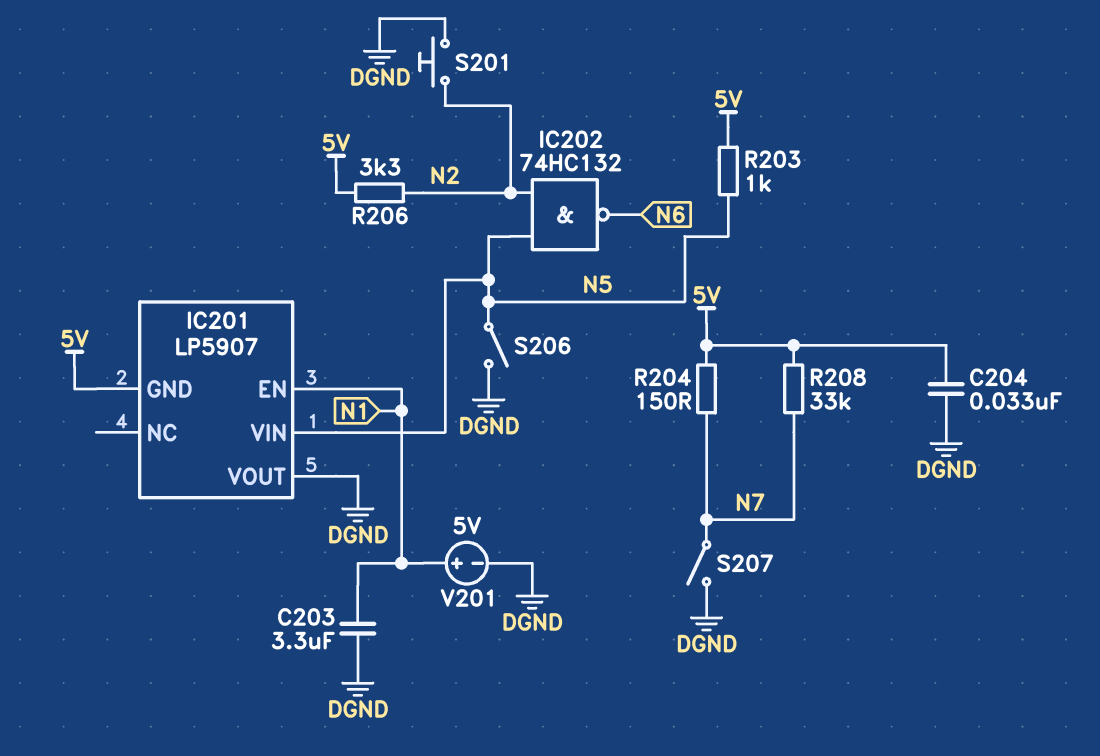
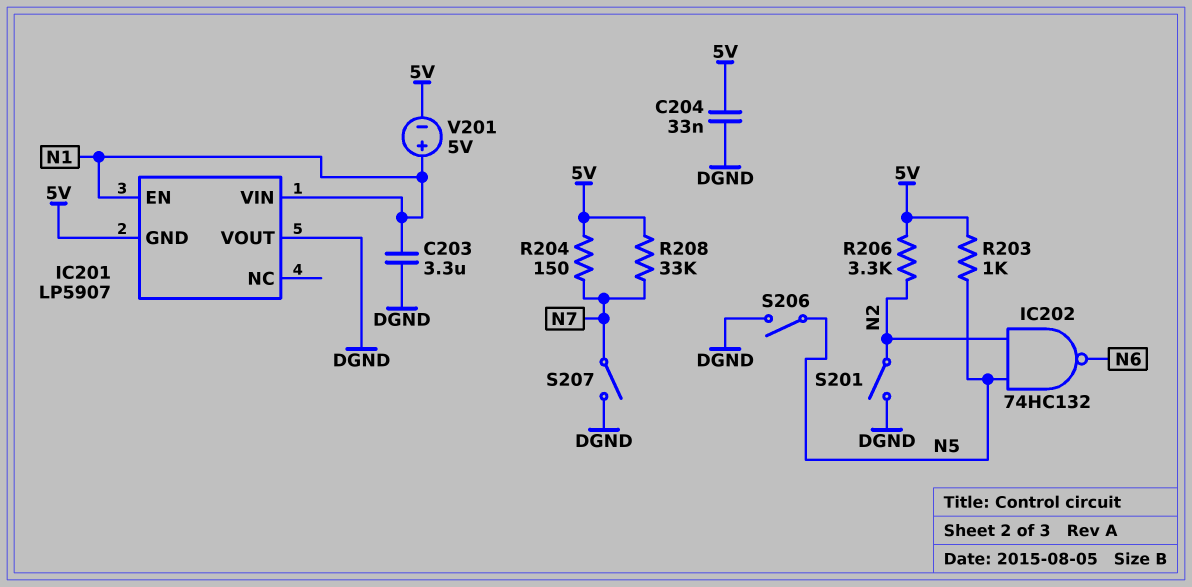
IC201 pin VIN: N5 -> N1
S201: button (DGND, N2) -> switch (DGND, N2)
V201: 5V (plus N1, minus DGND) -> 5V (plus N1, minus 5V)

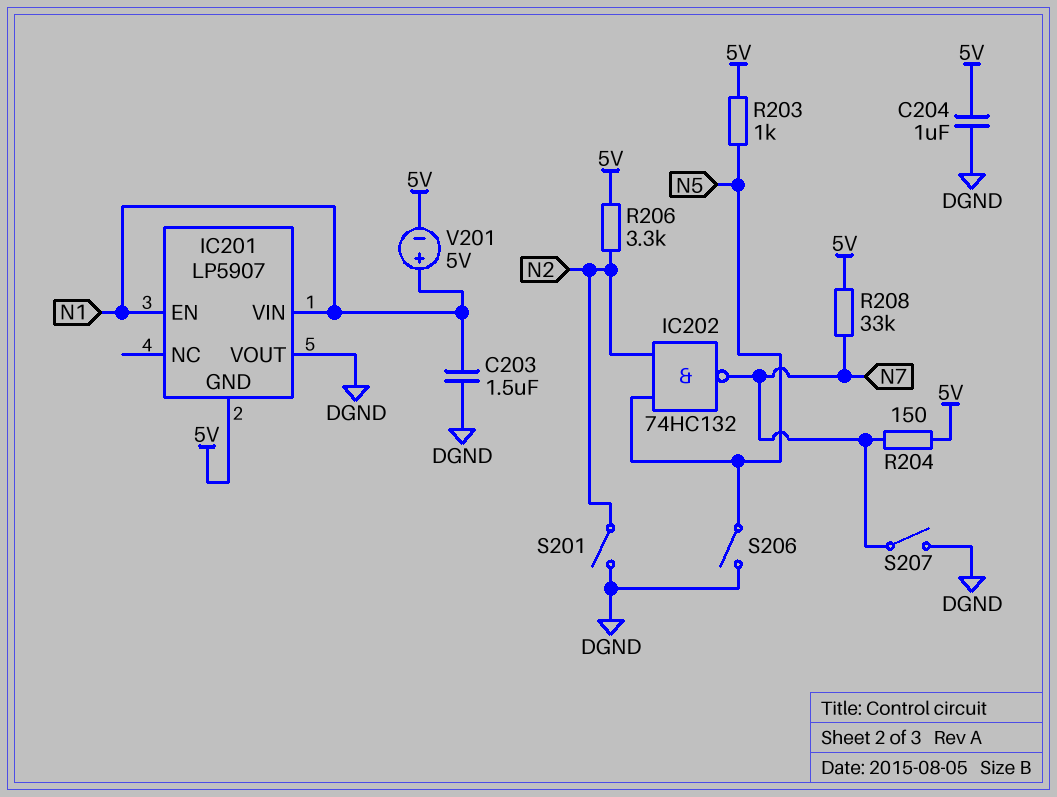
C203: 3.3uF (DGND, N1) -> 1.5uF (DGND, N1)
C204: 33nF (5V, DGND) -> 1uF (5V, DGND)
IC202: NAND 74HC132 (in N2, in N5, out N6) -> NAND 74HC132 (in N2, in N5, out N7)

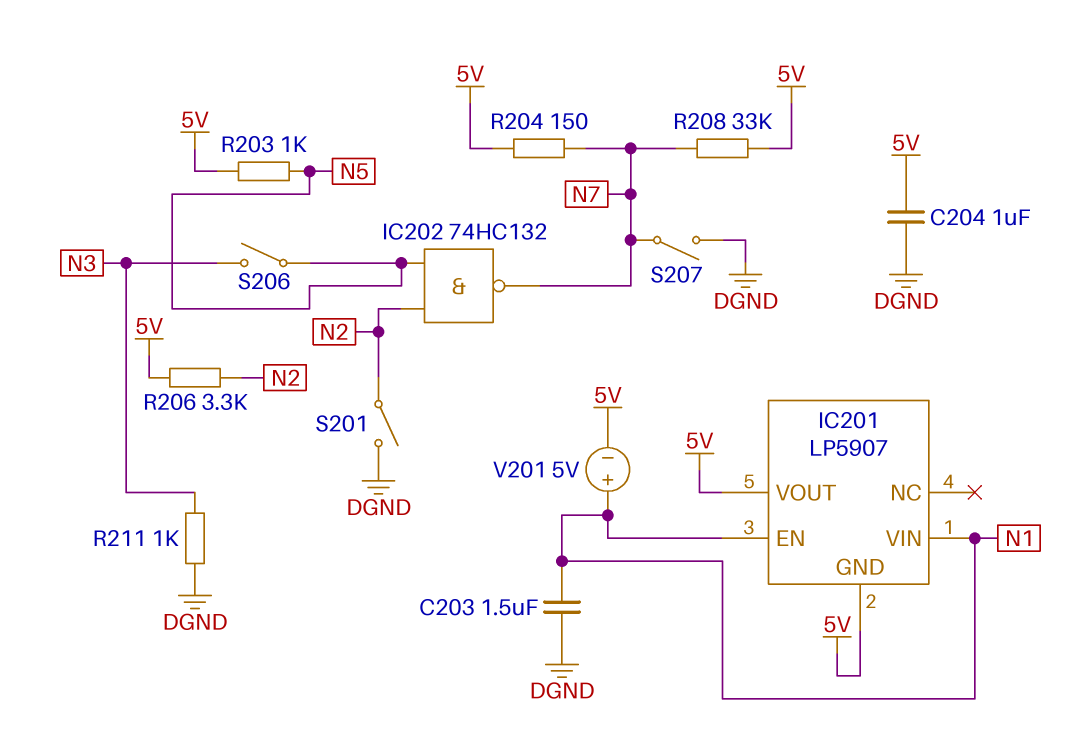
IC201 pin VOUT: DGND -> 5V
R211: none -> 1k (DGND, N3)
S206: switch (DGND, N5) -> switch (N3, N5)

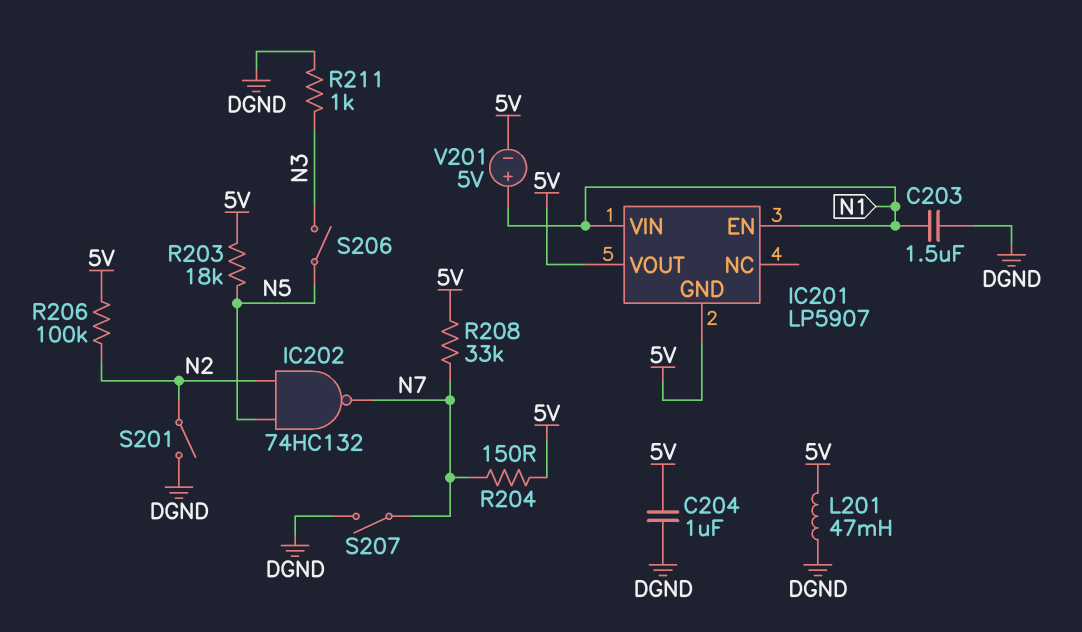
L201: none -> 47mH (5V, DGND)
R203: 1k (5V, N5) -> 18k (5V, N5)
R206: 3.3k (5V, N2) -> 100k (5V, N2)

